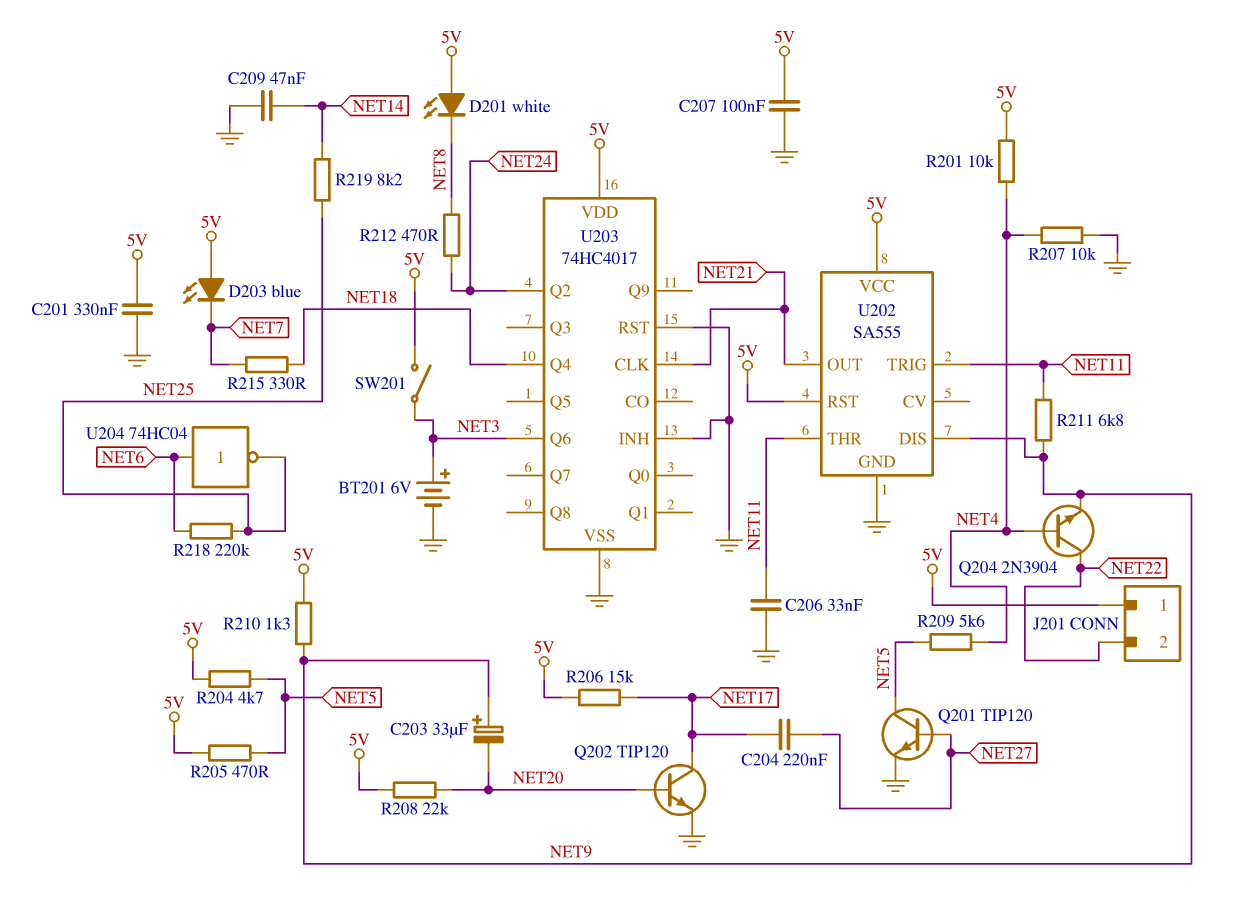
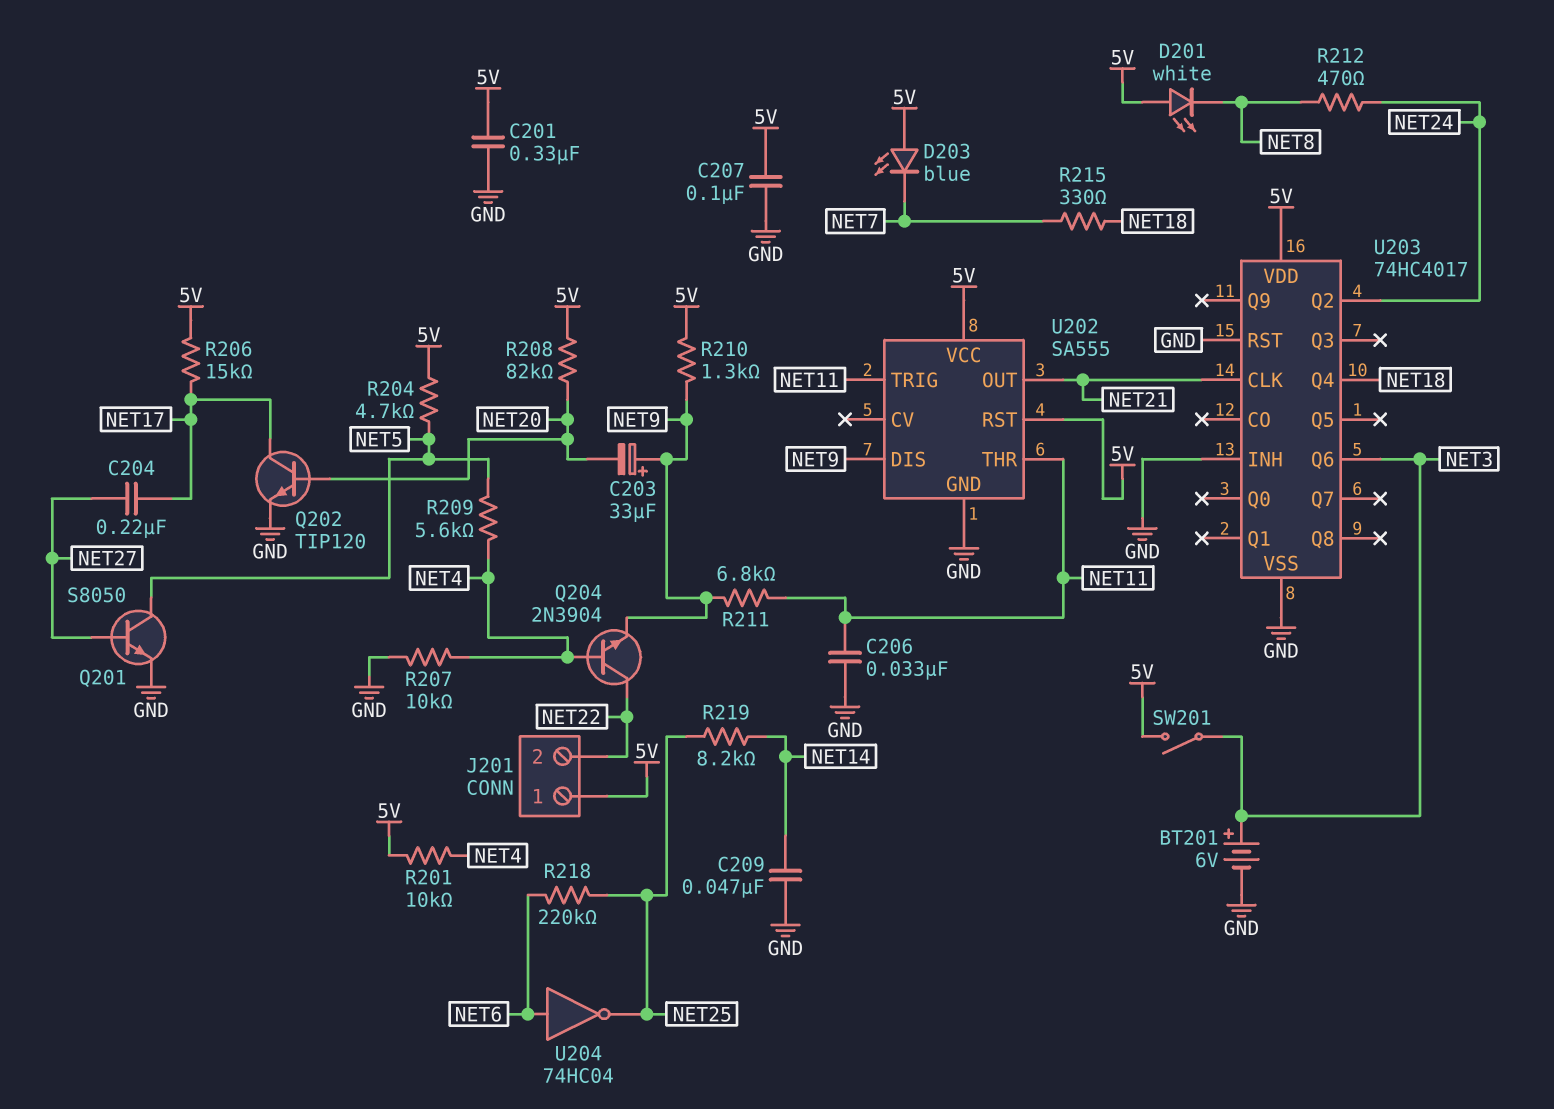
Q201: NPN TIP120 (B NET27, C NET5, E GND) -> NPN S8050 (B NET27, C NET5, E GND)
R205: 470 (5V, NET5) -> none
R208: 22k (5V, NET20) -> 82k (5V, NET20)

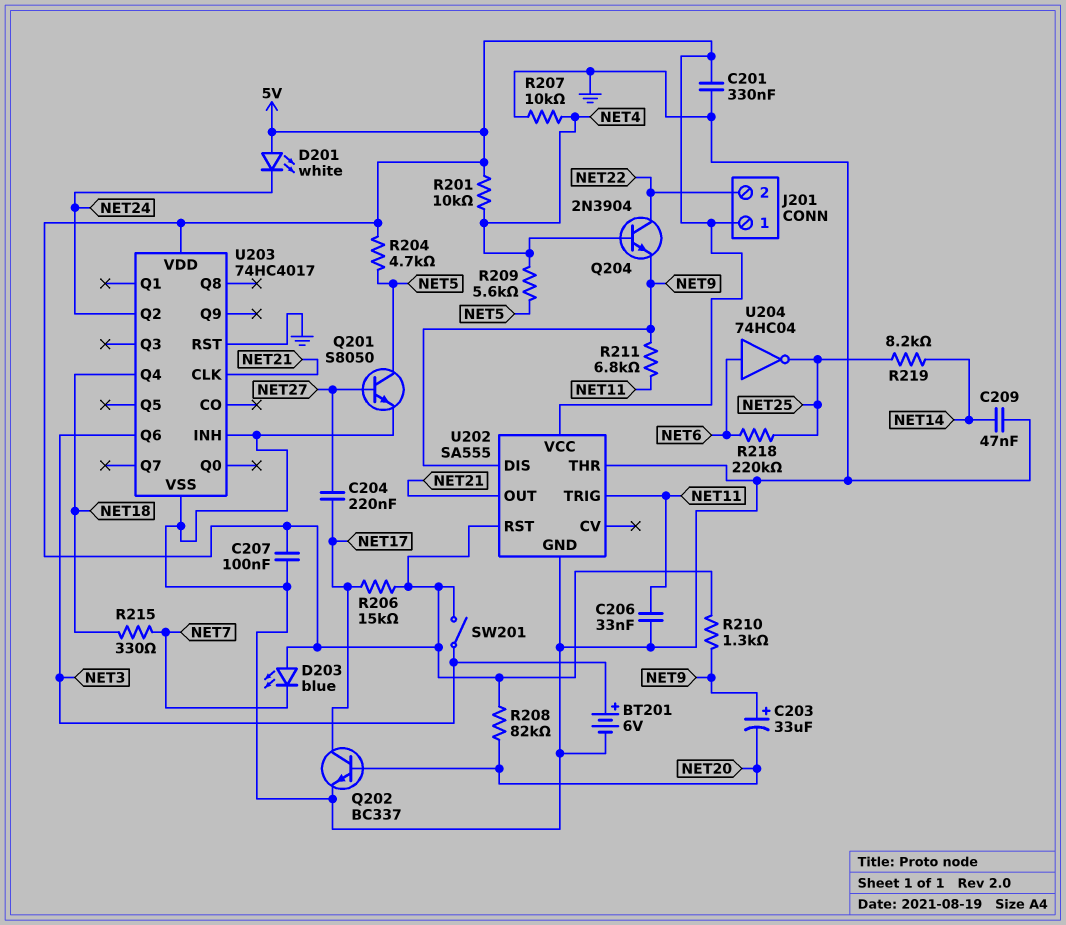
D201: LED white (A 5V, K NET8) -> LED white (A 5V, K NET24)
Q202: NPN TIP120 (B NET20, C NET17, E GND) -> NPN BC337 (B NET20, C NET17, E GND)
R212: 470 (NET8, NET24) -> none
U202 pin THR: NET11 -> GND

